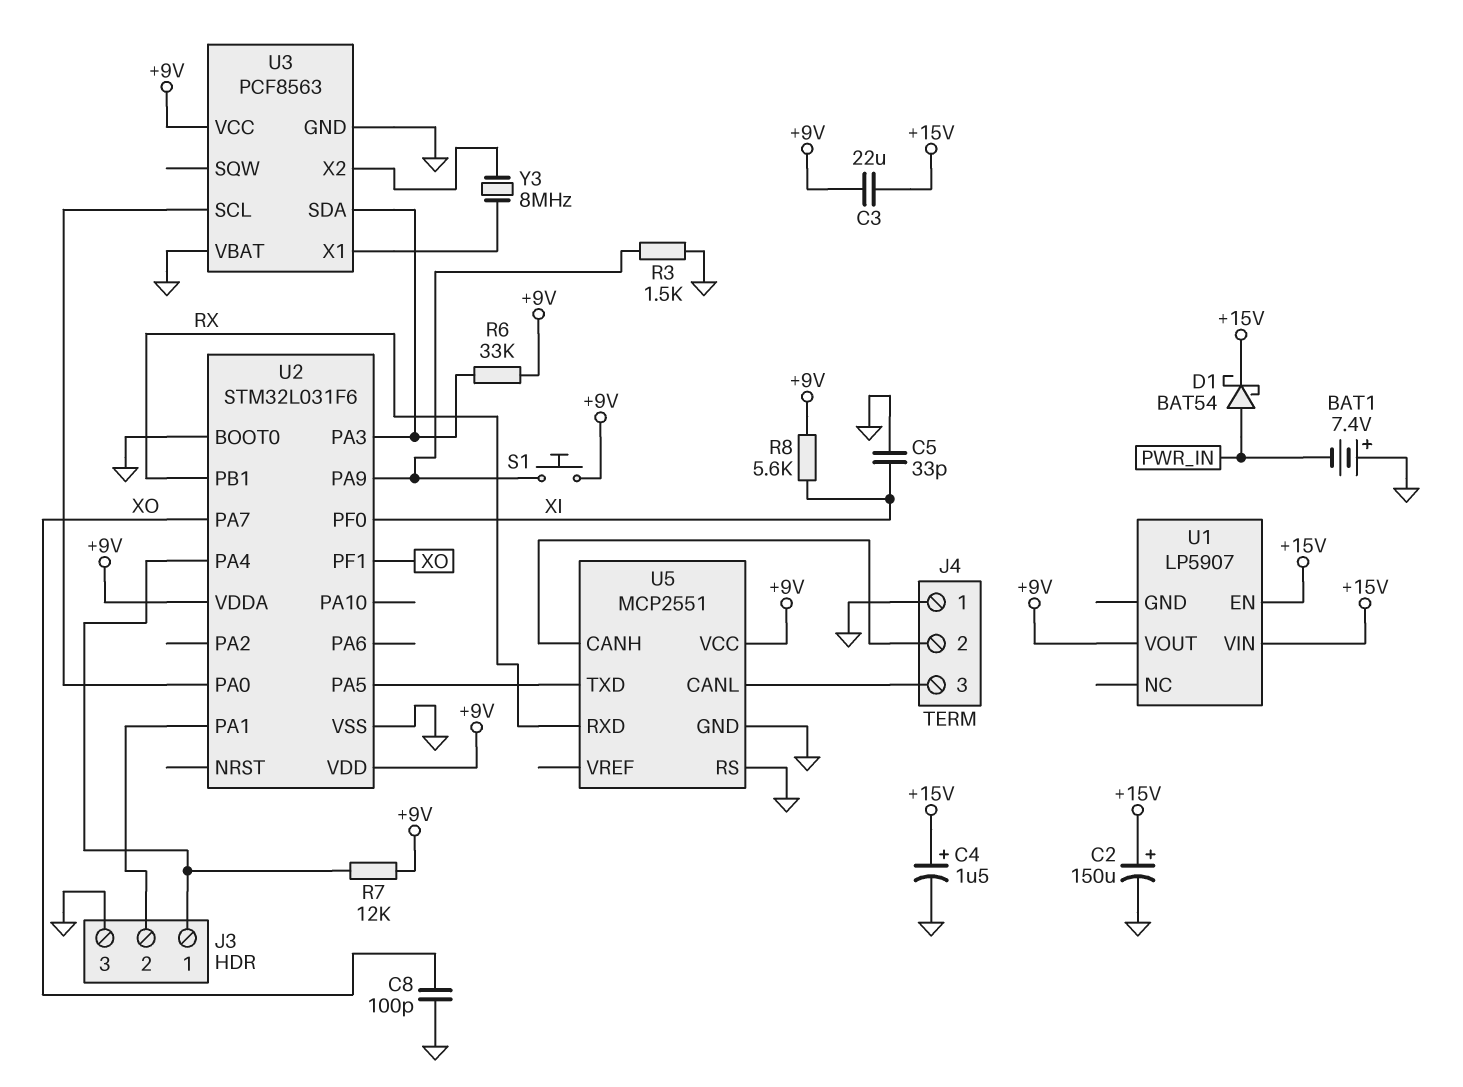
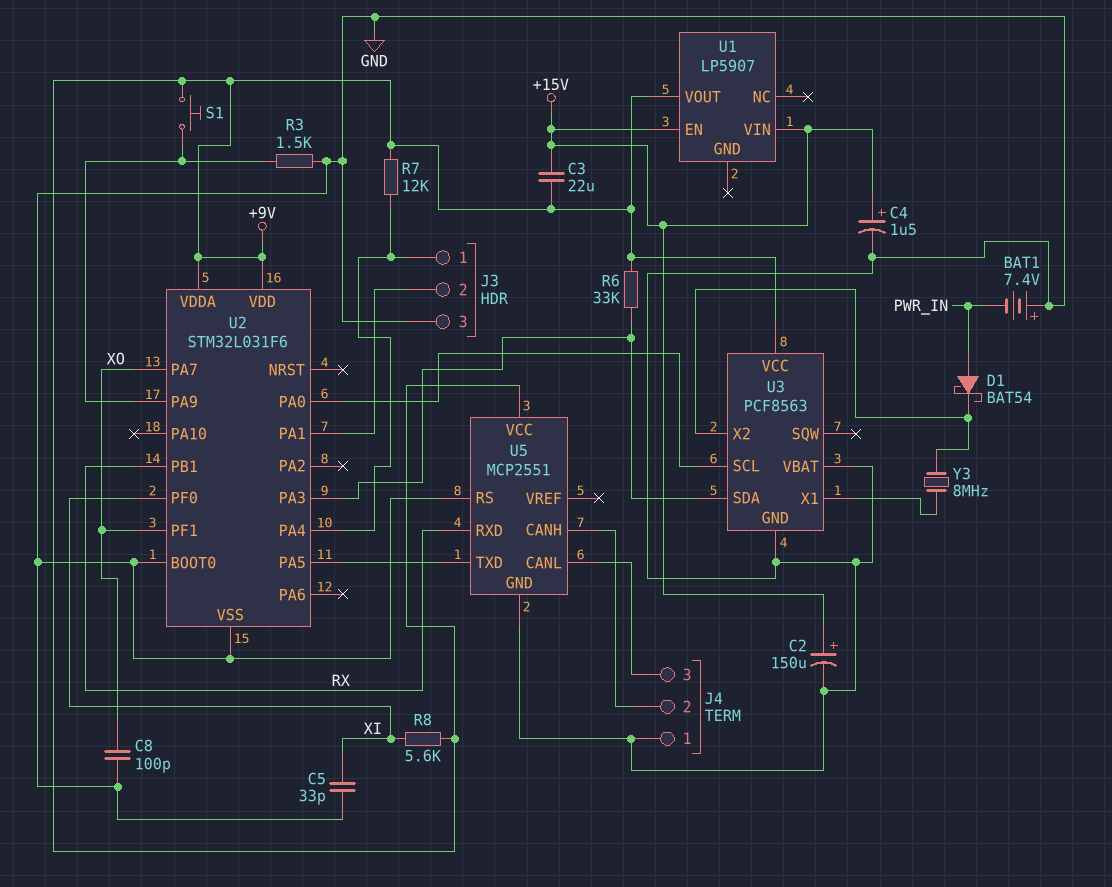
D1: schottky BAT54 (A PWR_IN, K +15V) -> schottky BAT54 (A PWR_IN, K U3/X2)

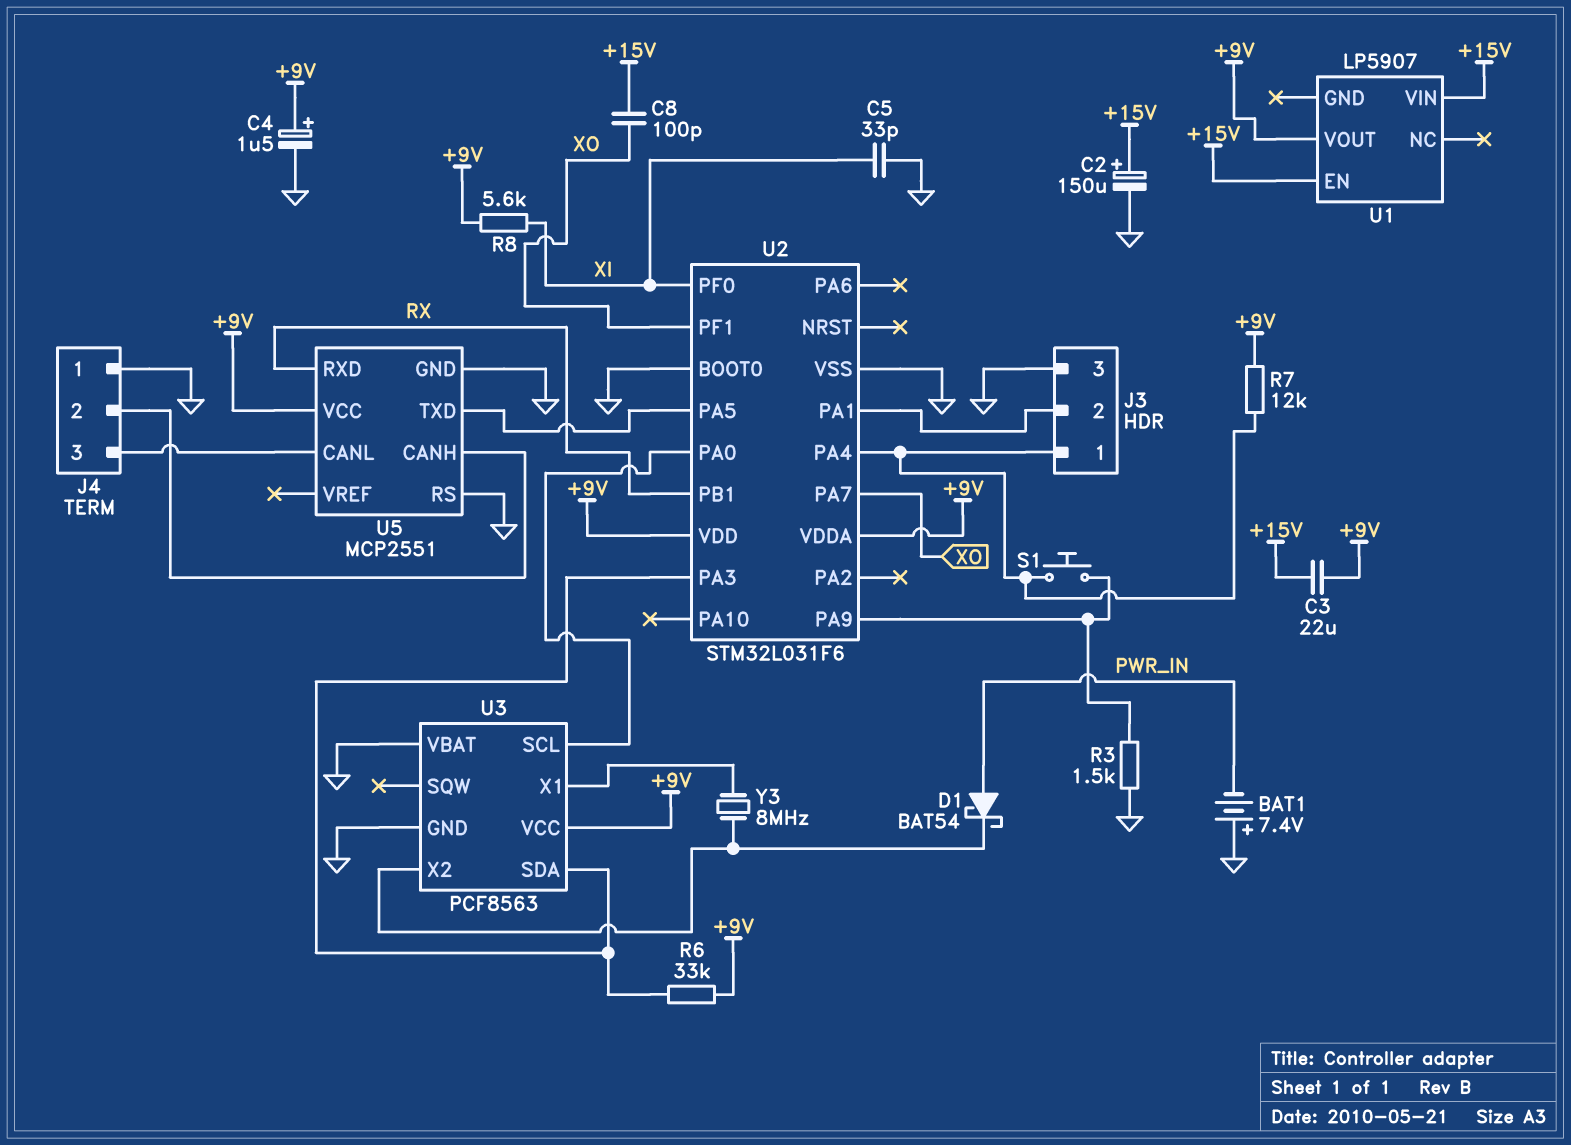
C4: 1.5uF (plus +15V, minus GND) -> 1.5uF (plus +9V, minus GND)
C8: 100pF (GND, XO) -> 100pF (+15V, XO)
S1: button (+9V, U2/PA9) -> button (J3/1, U2/PA9)

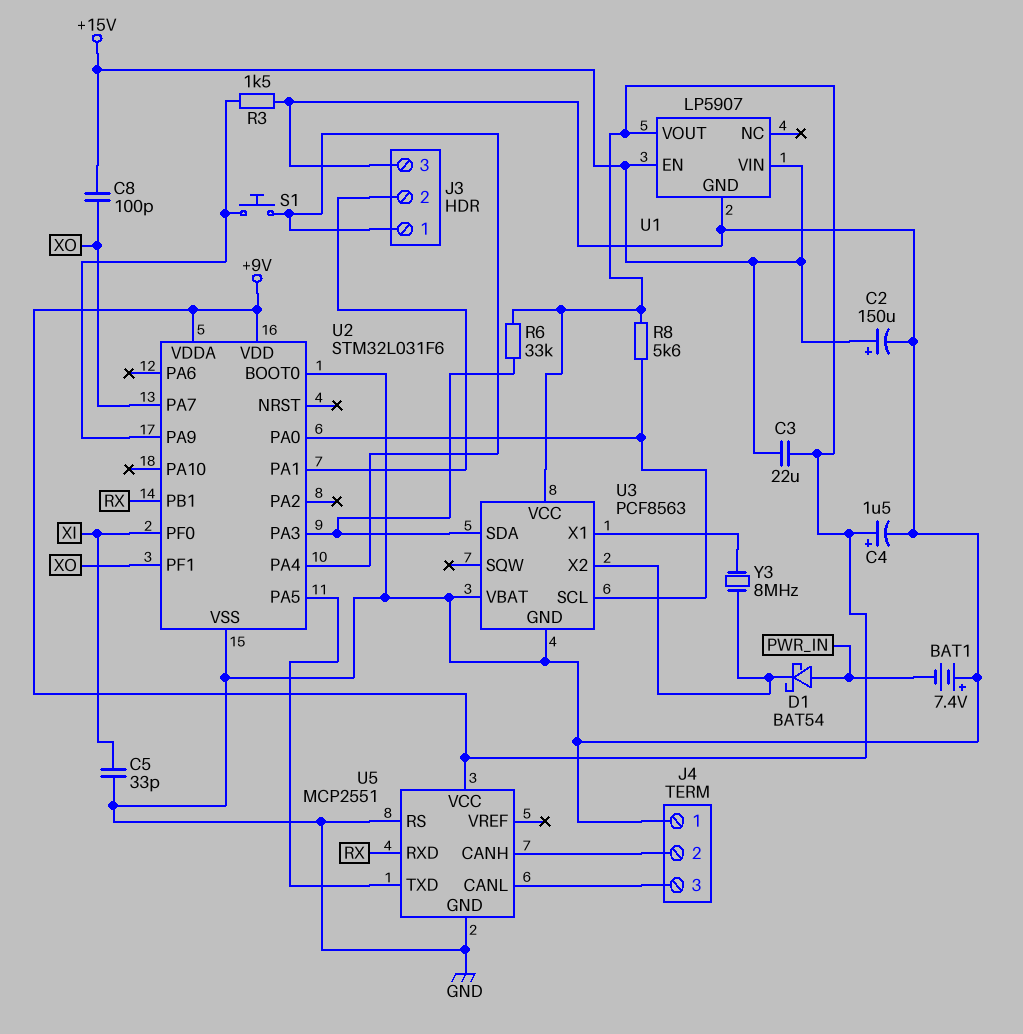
R7: 12k (+9V, J3/1) -> none
R8: 5.6k (+9V, XI) -> 5.6k (+9V, U2/PA0)
U1 pin GND: none -> GND

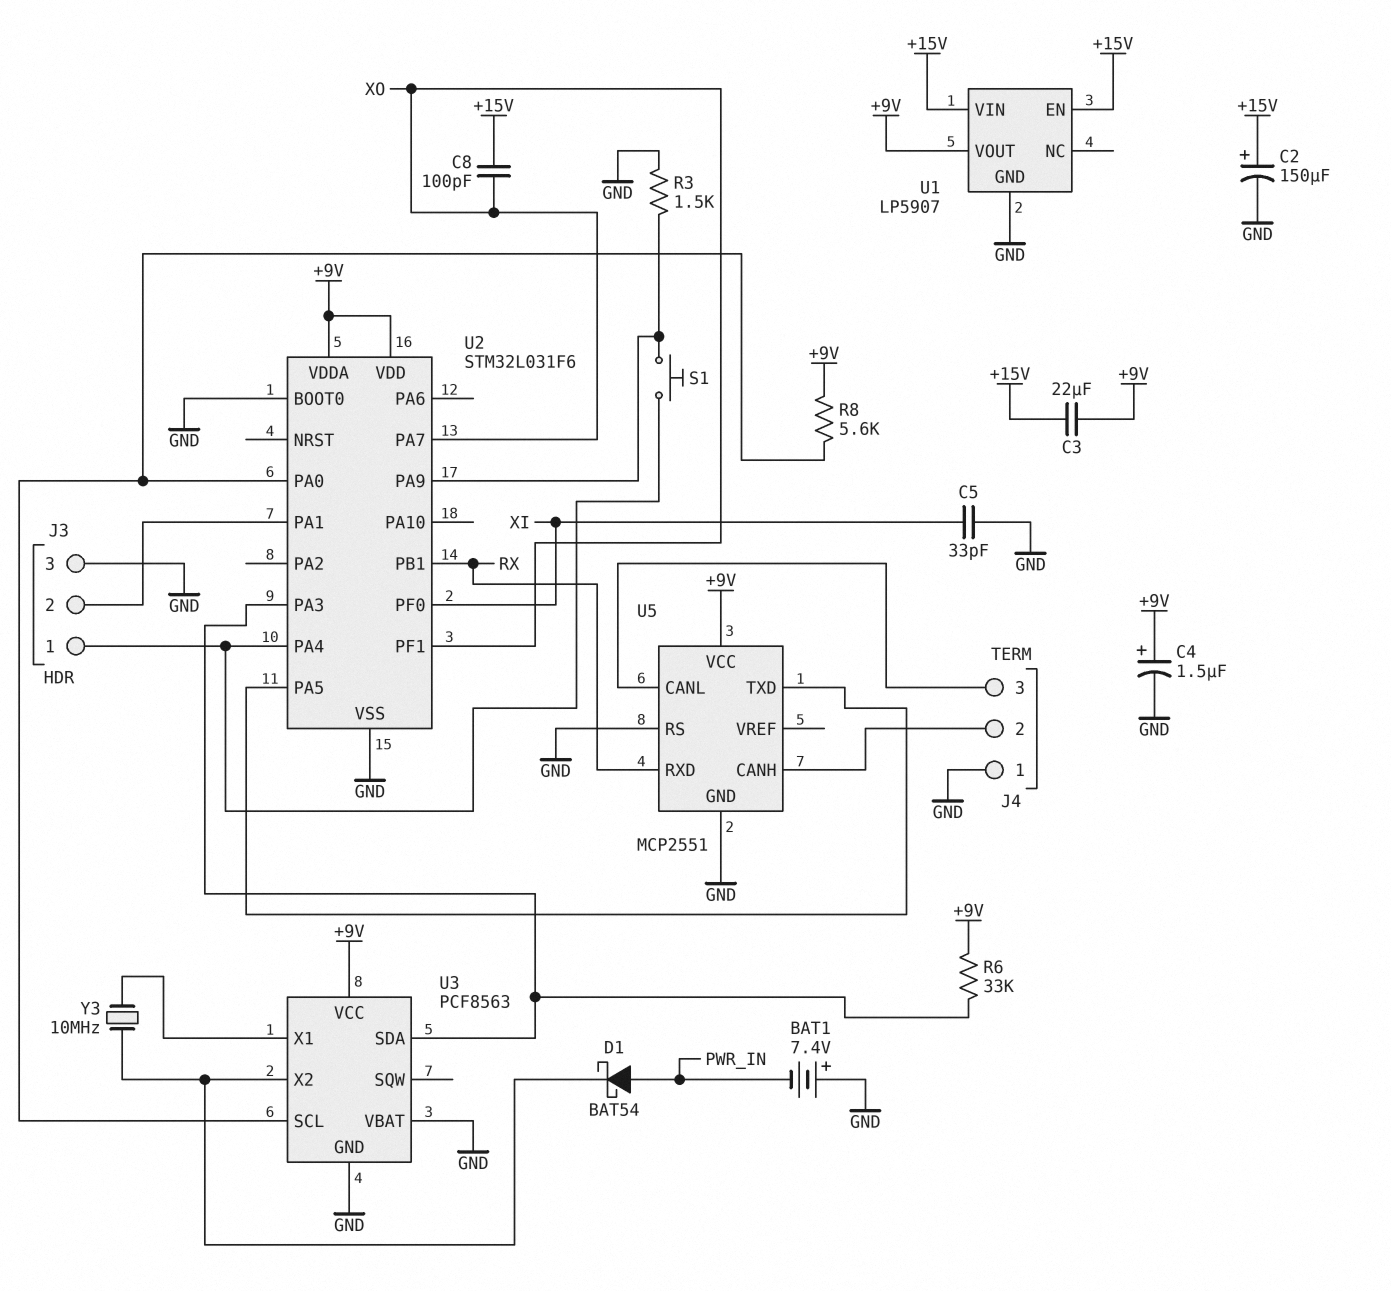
Y3: 8MHz (U3/X1, U3/X2) -> 10MHz (U3/X1, U3/X2)

